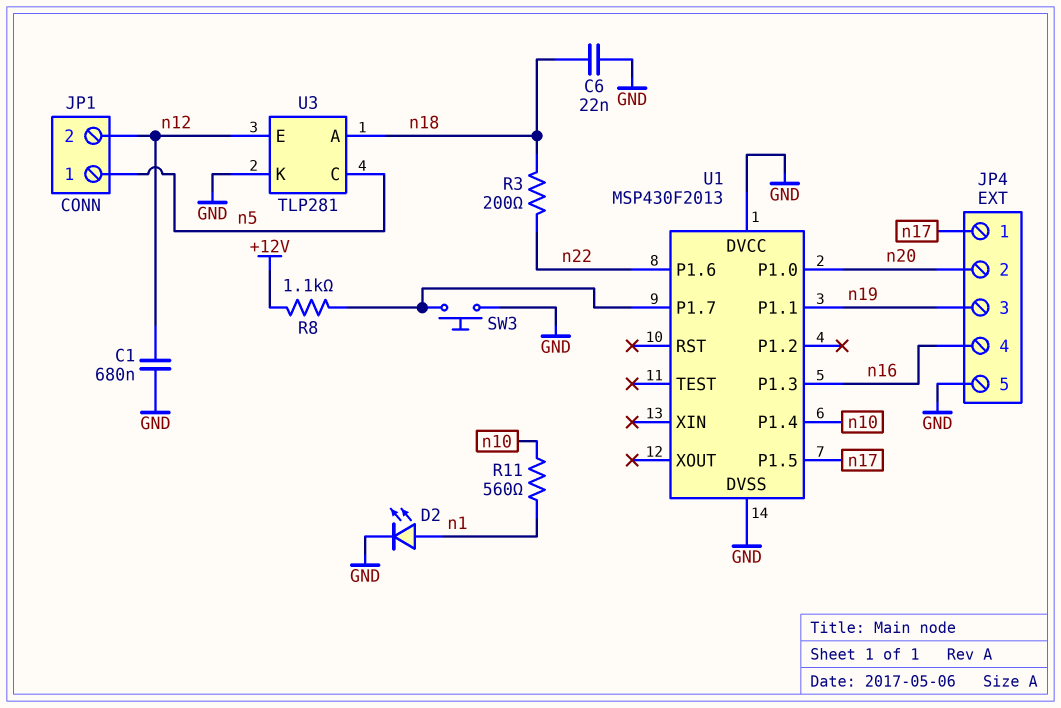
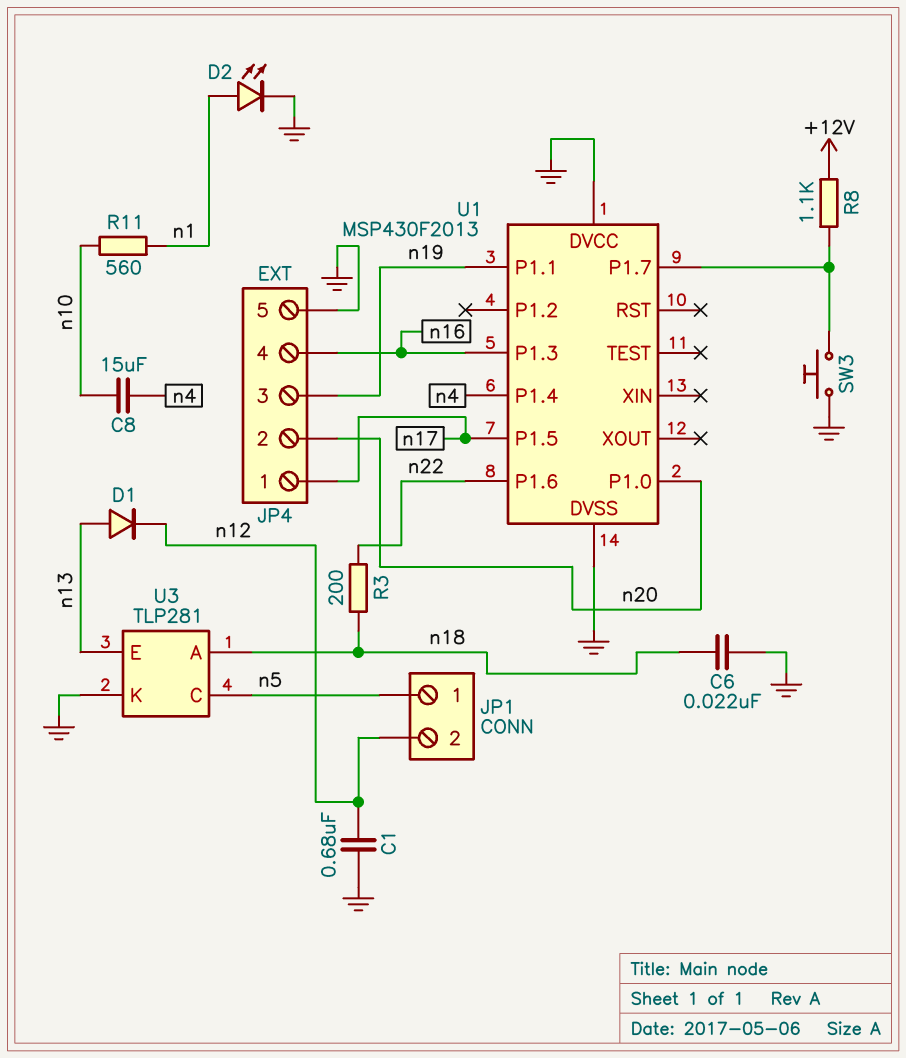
C8: none -> 15uF (n4, n10)
D1: none -> diode (A n13, K n12)
U1 pin P1.4: n10 -> n4
U3 pin E: n12 -> n13

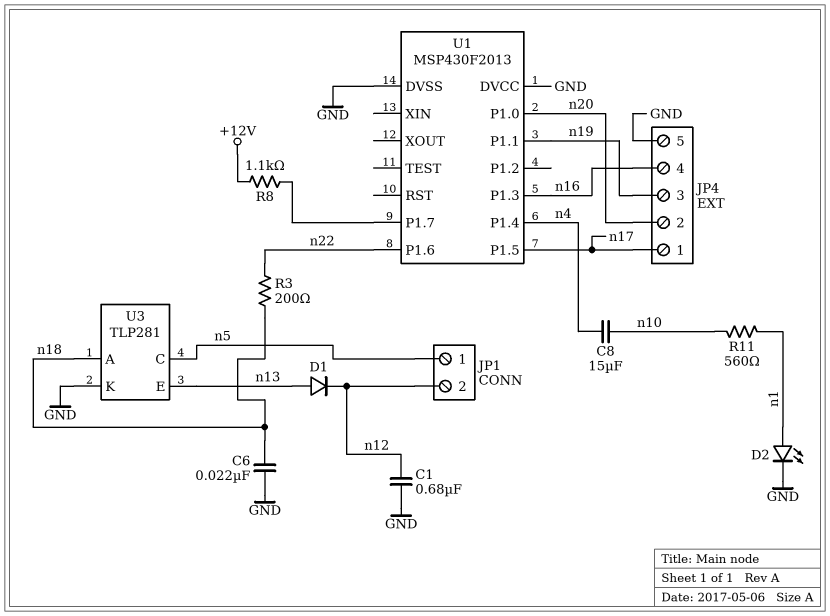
SW3: button (GND, U1/P1.7) -> none

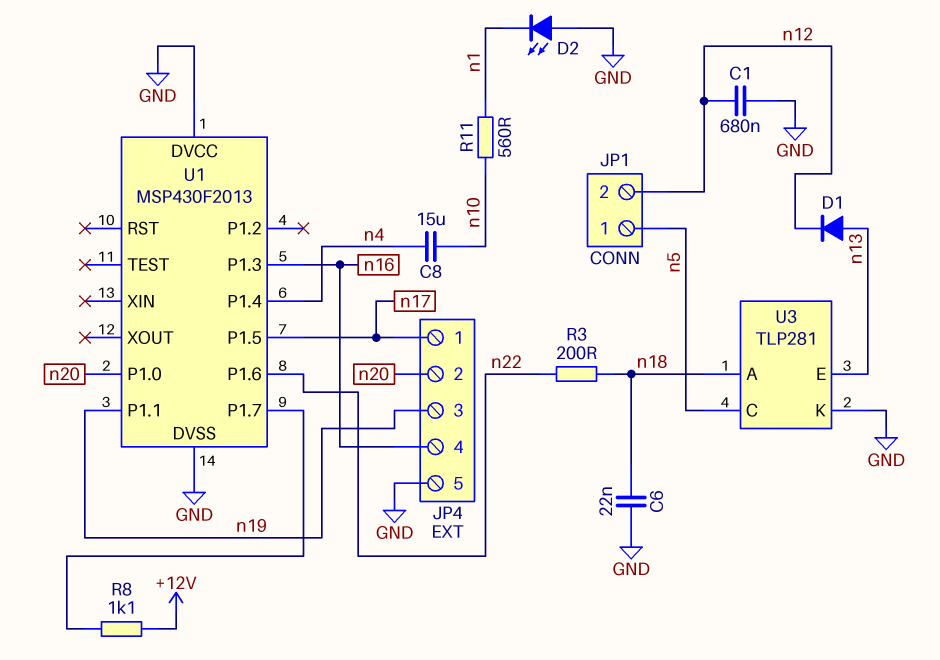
D2: LED (A n1, K GND) -> LED (A GND, K n1)

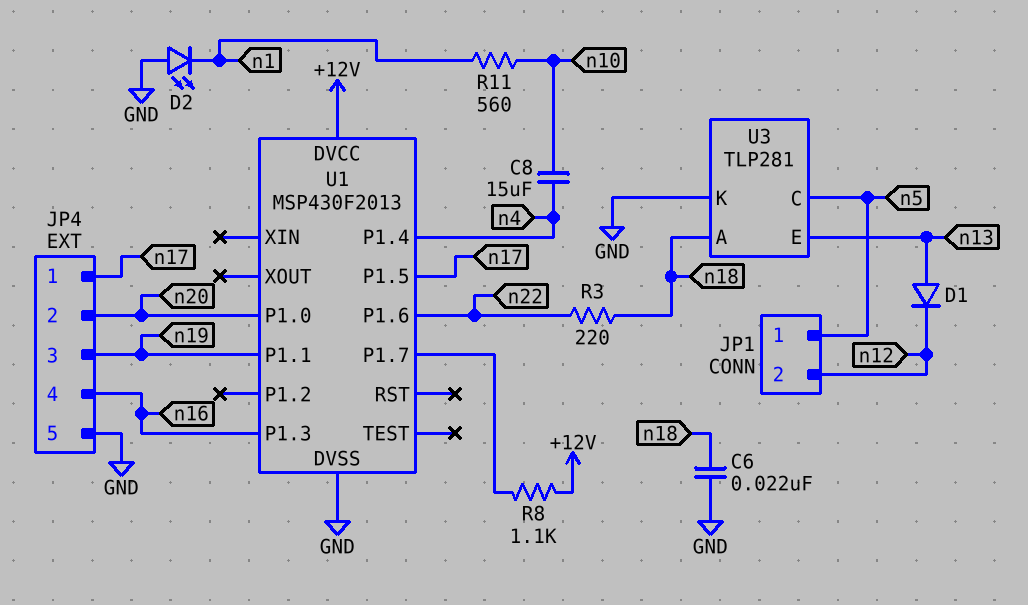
C1: 680nF (GND, n12) -> none
R3: 200 (n18, n22) -> 220 (n18, n22)
U1 pin DVCC: GND -> +12V

